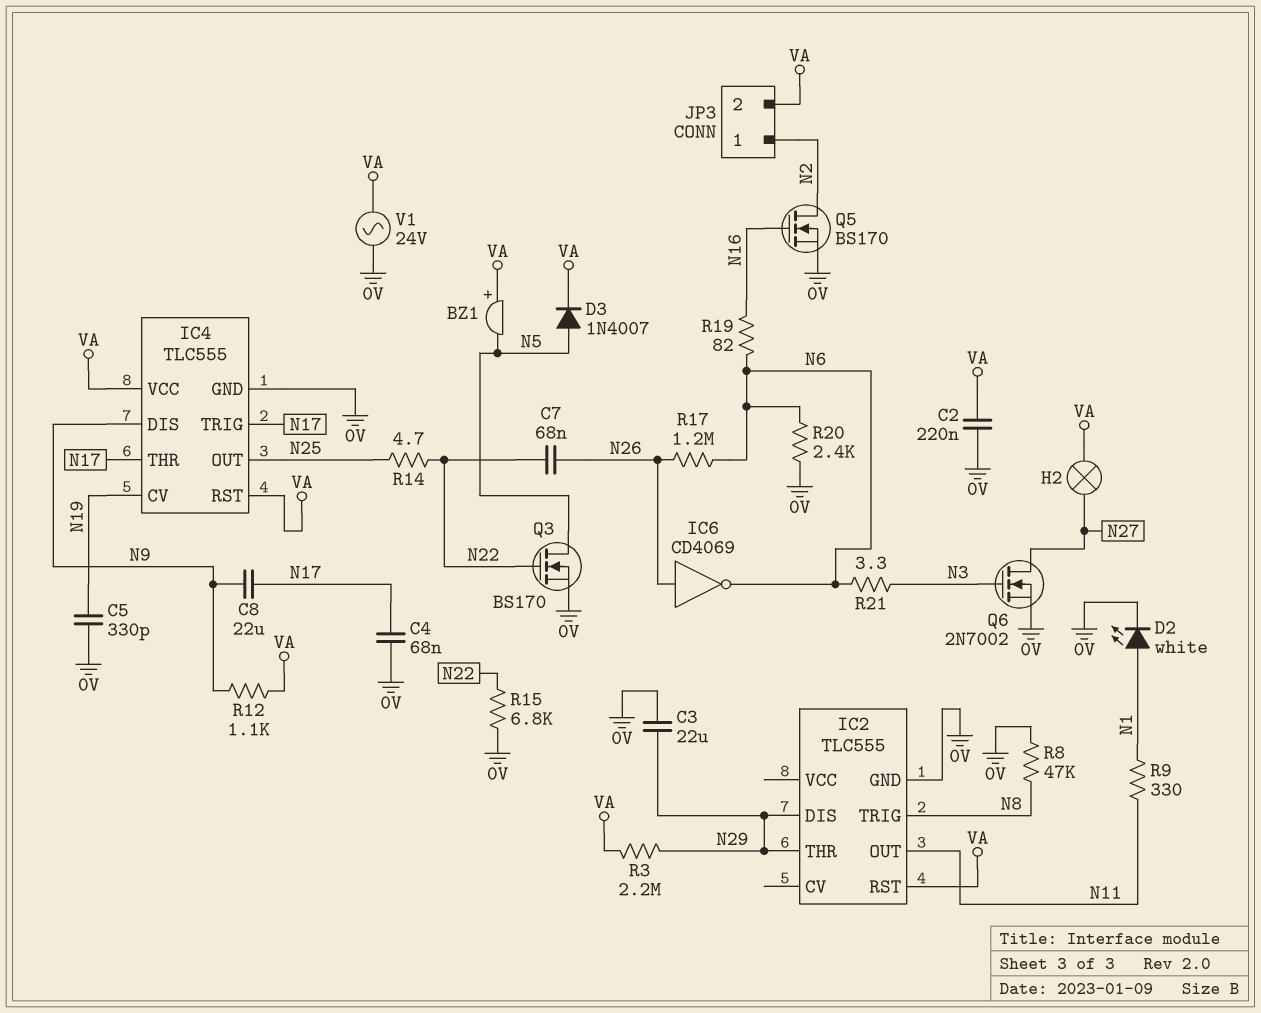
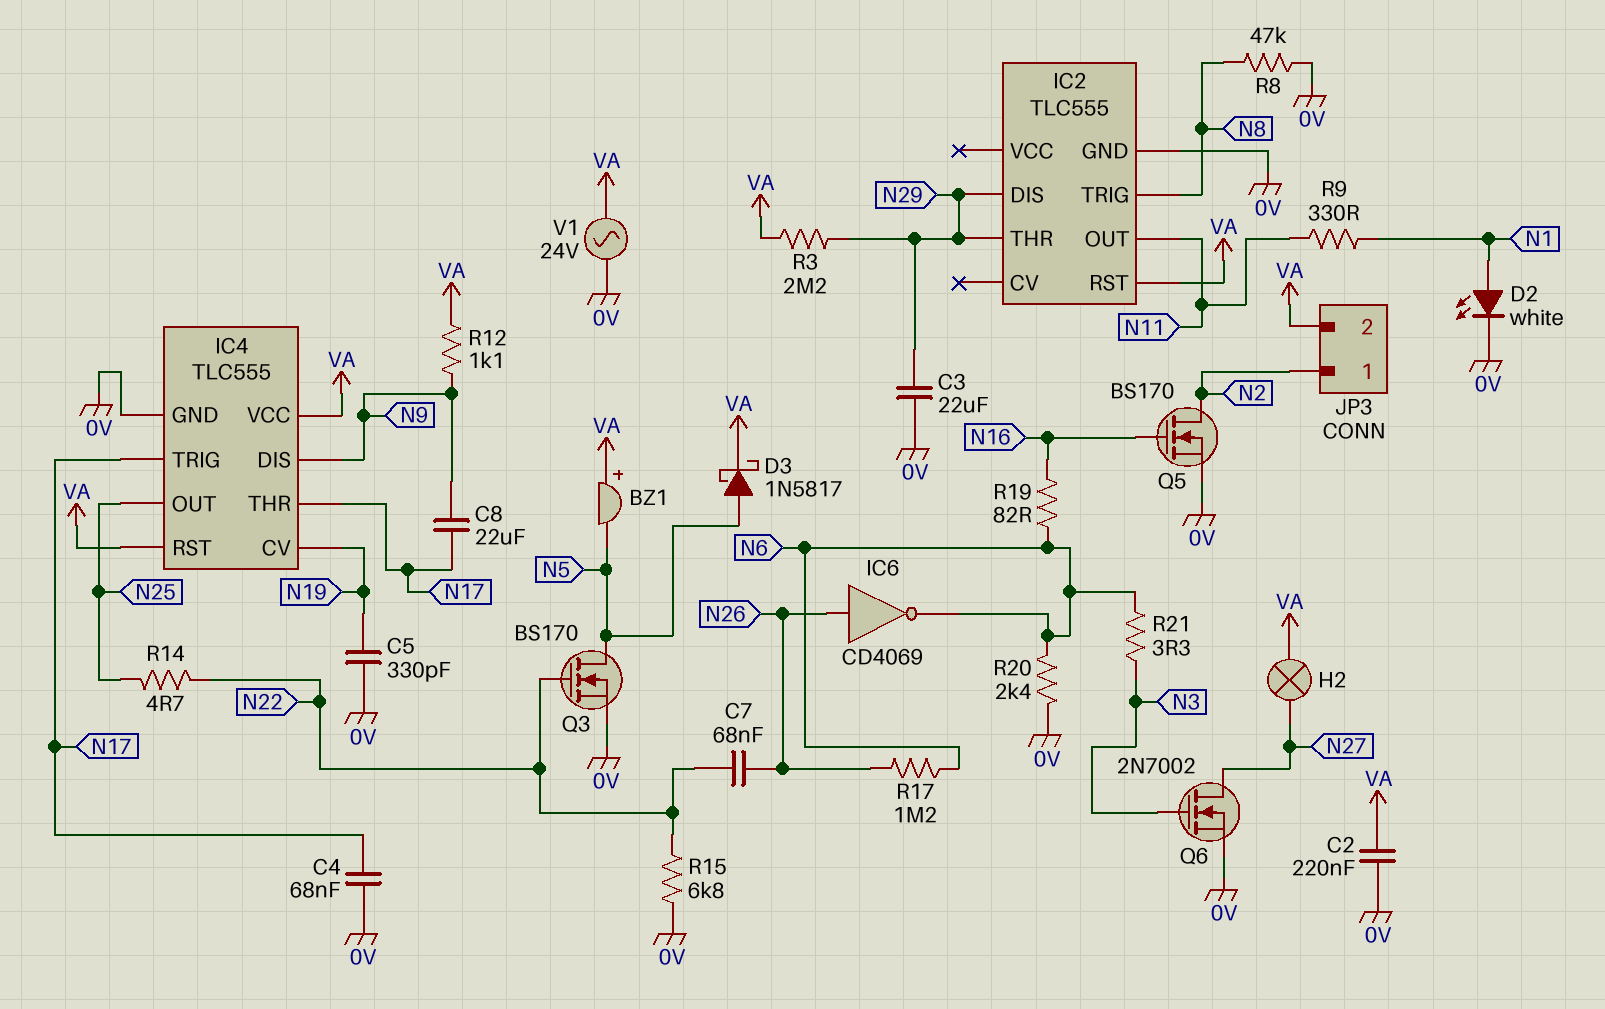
D3: diode 1N4007 (A N5, K VA) -> schottky 1N5817 (A N5, K VA)

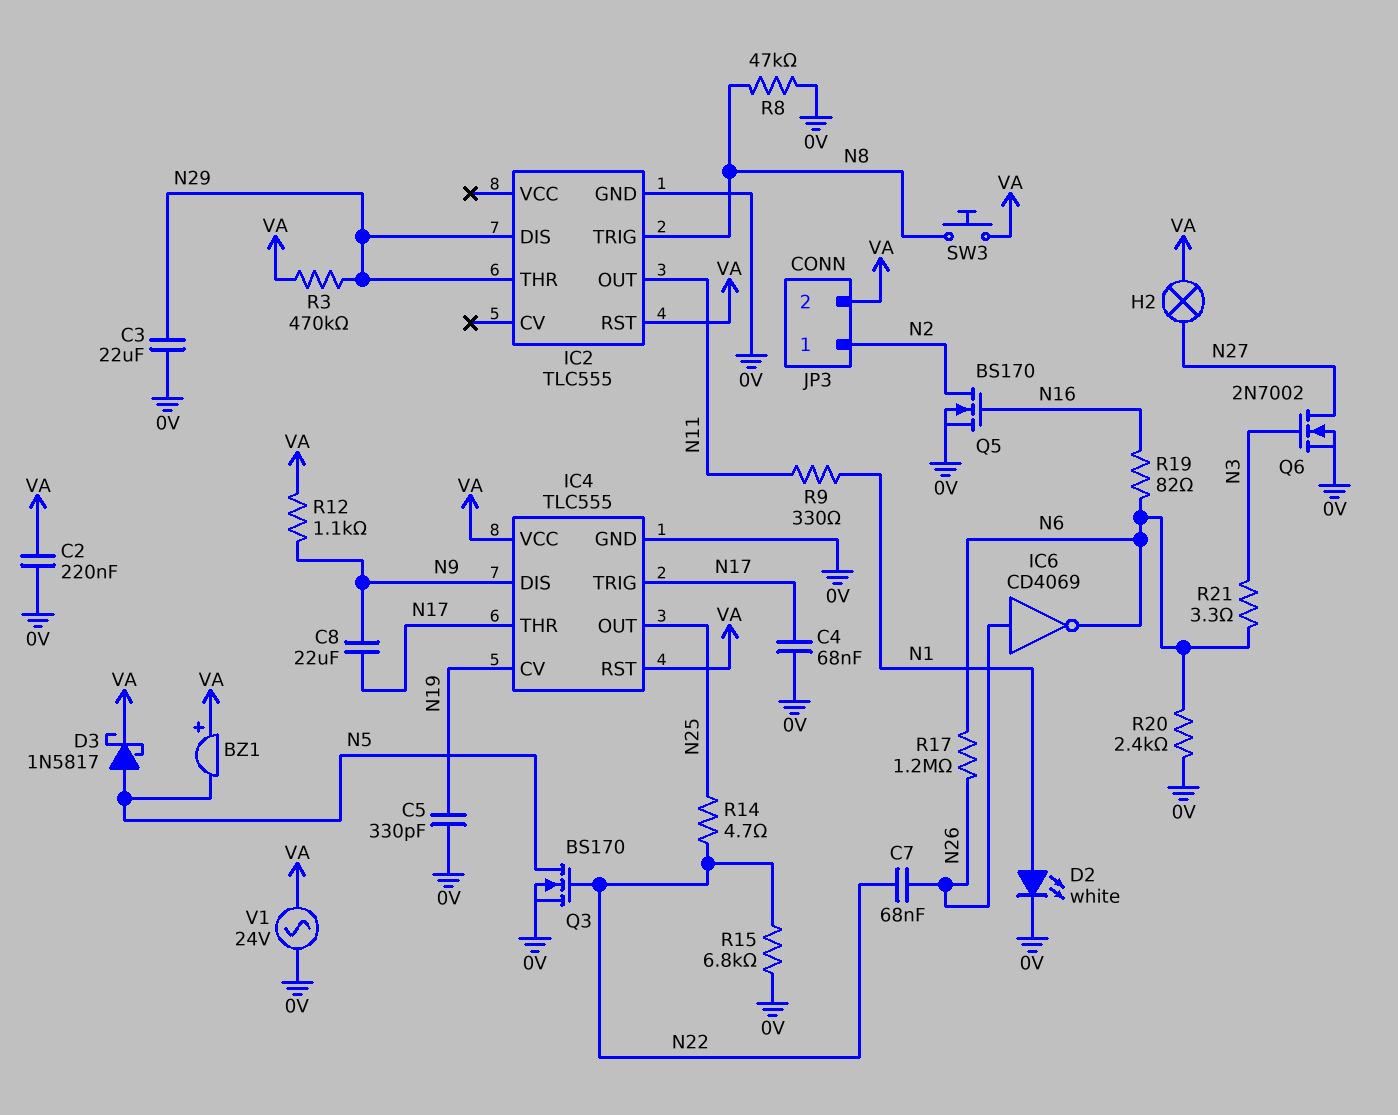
R3: 2.2M (N29, VA) -> 470k (N29, VA)
SW3: none -> button (N8, VA)

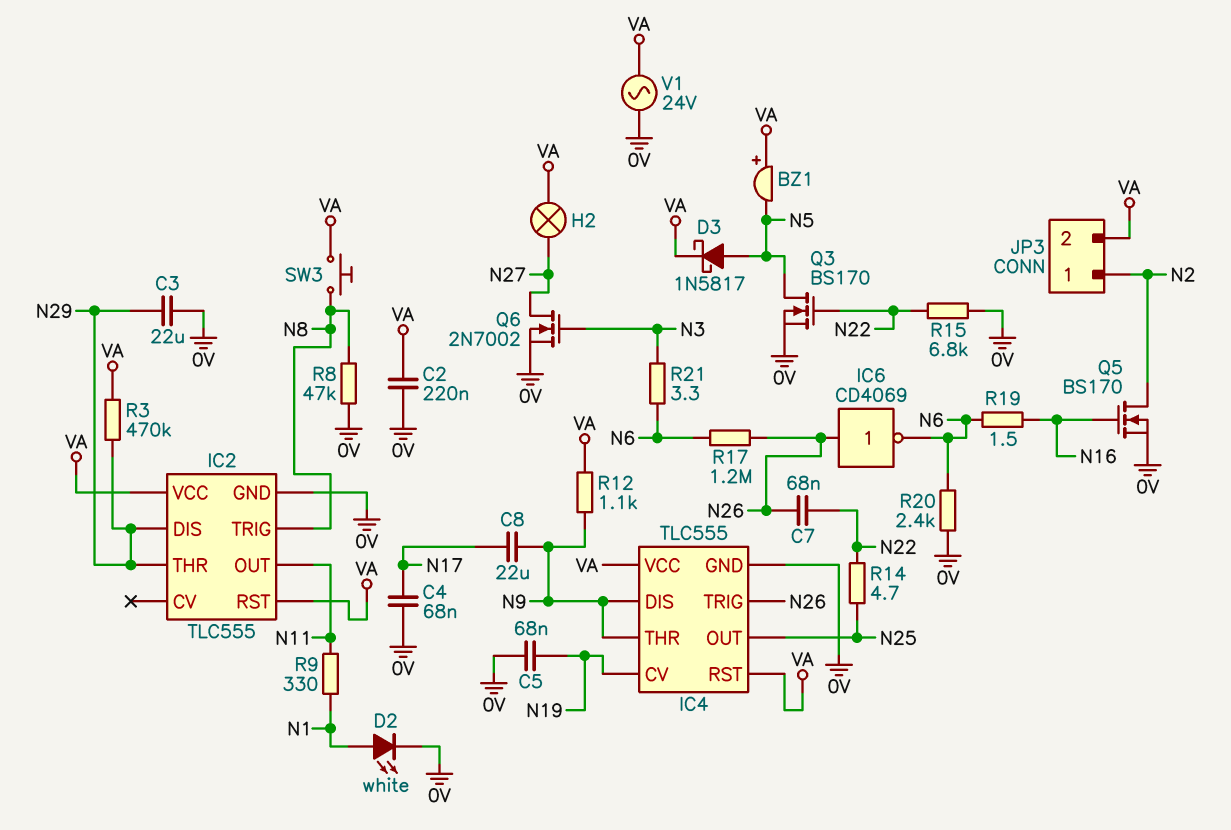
C5: 330pF (0V, N19) -> 68nF (0V, N19)
IC2 pin VCC: none -> VA
IC4 pin THR: N17 -> N9
IC4 pin TRIG: N17 -> N26
R19: 82 (N6, N16) -> 1.5 (N6, N16)

